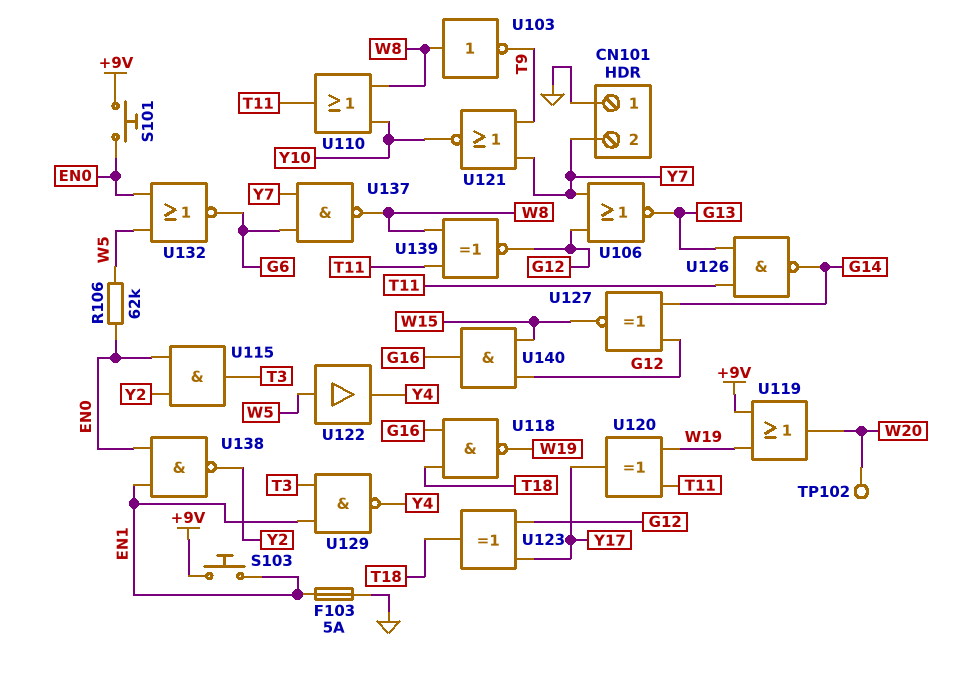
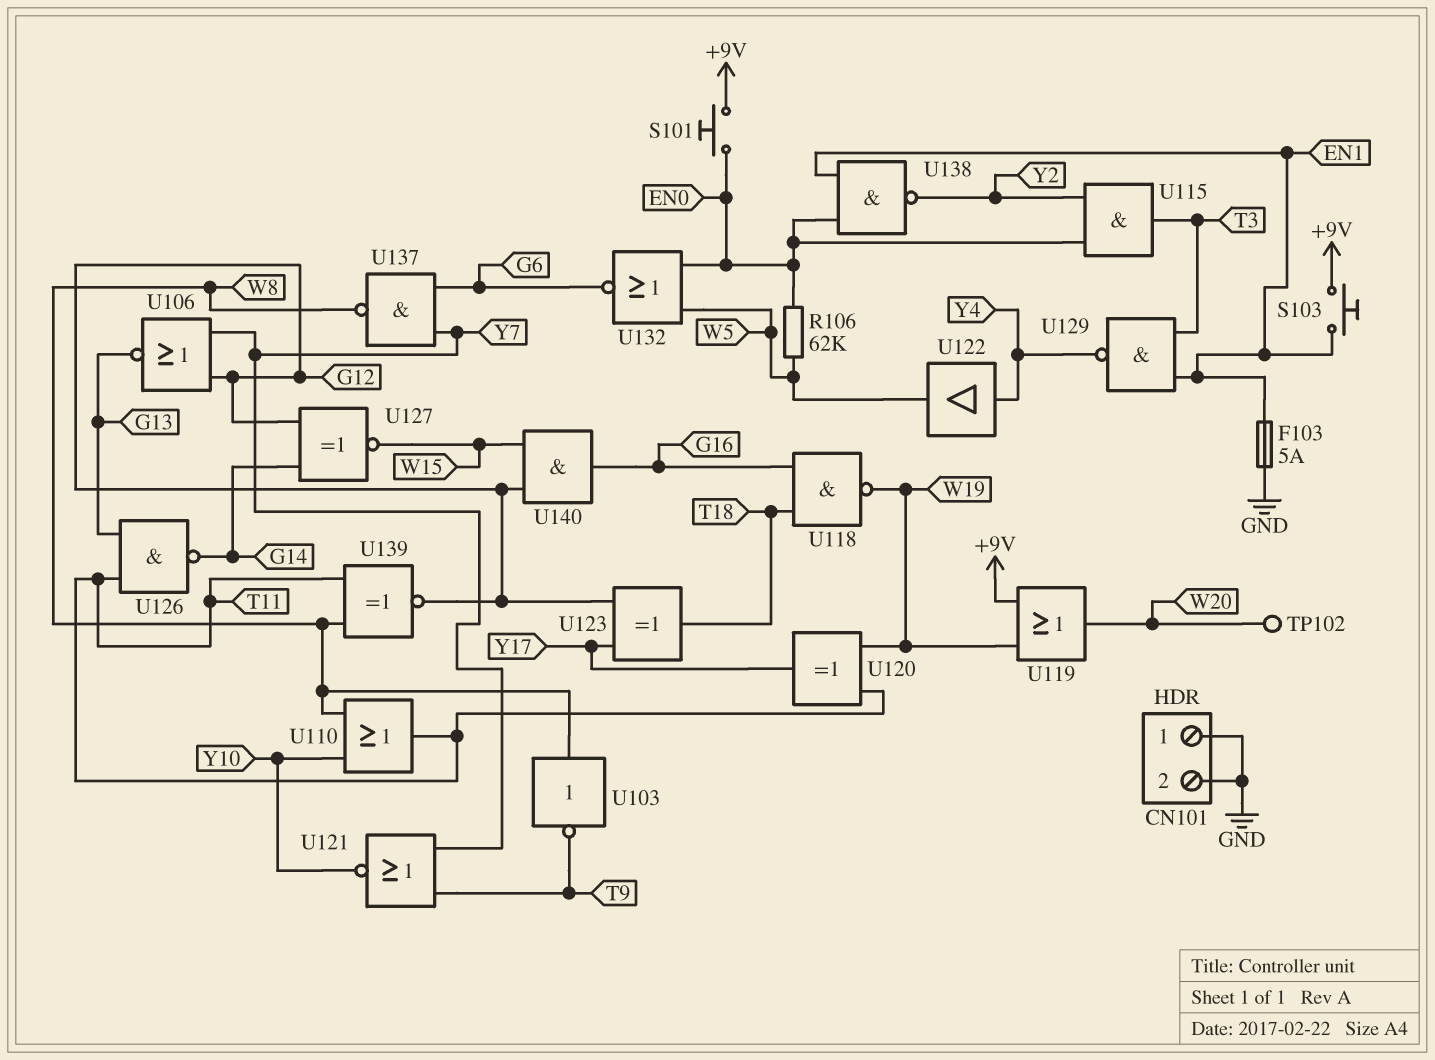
CN101 pin 2: Y7 -> GND
U122: buffer (in W5, out Y4) -> buffer (in Y4, out W5)

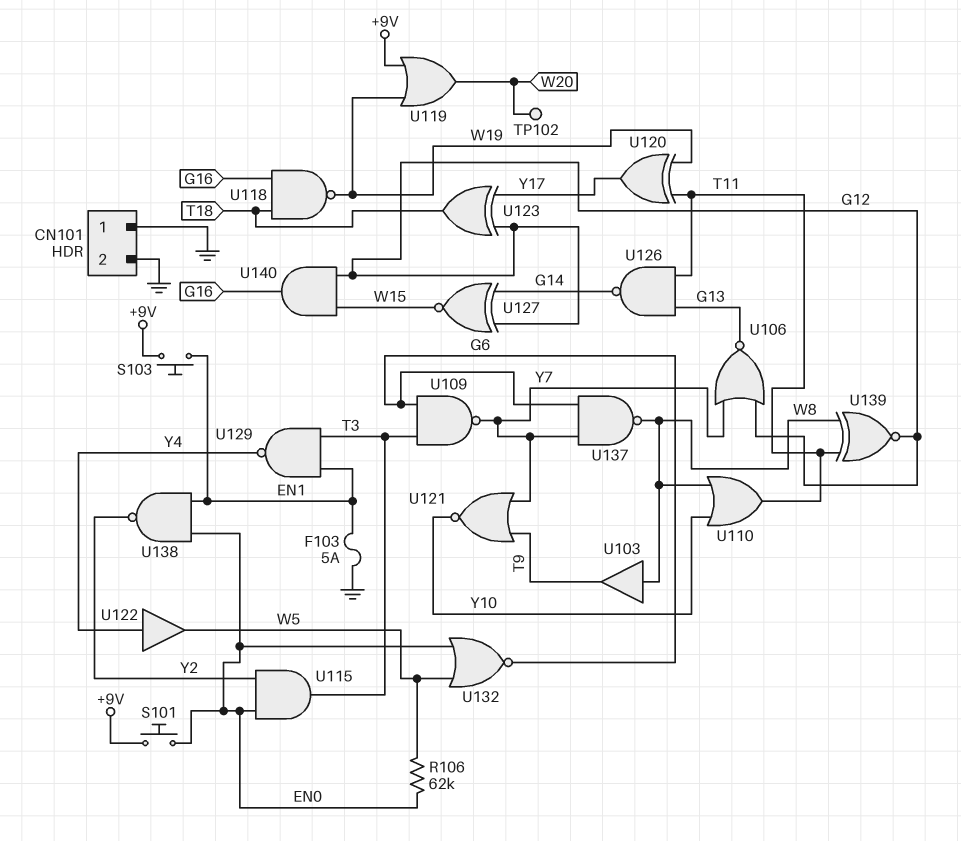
U103: NOT (in W8, out T9) -> buffer (in W8, out T9)
U109: none -> NAND (in G6, in T3, out Y7)

